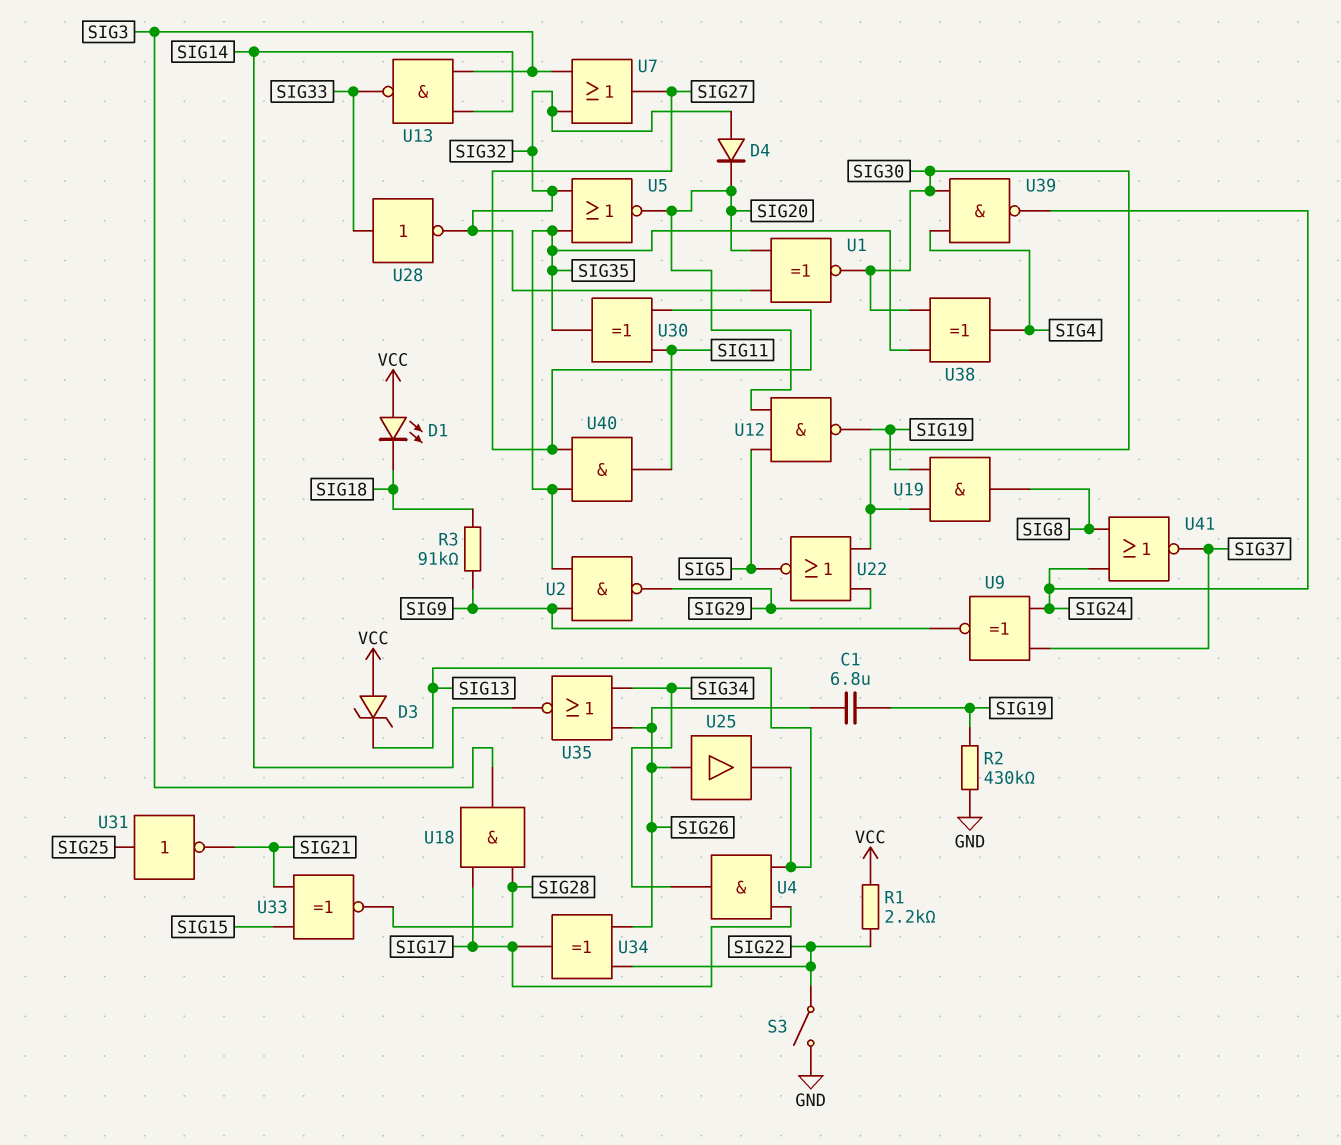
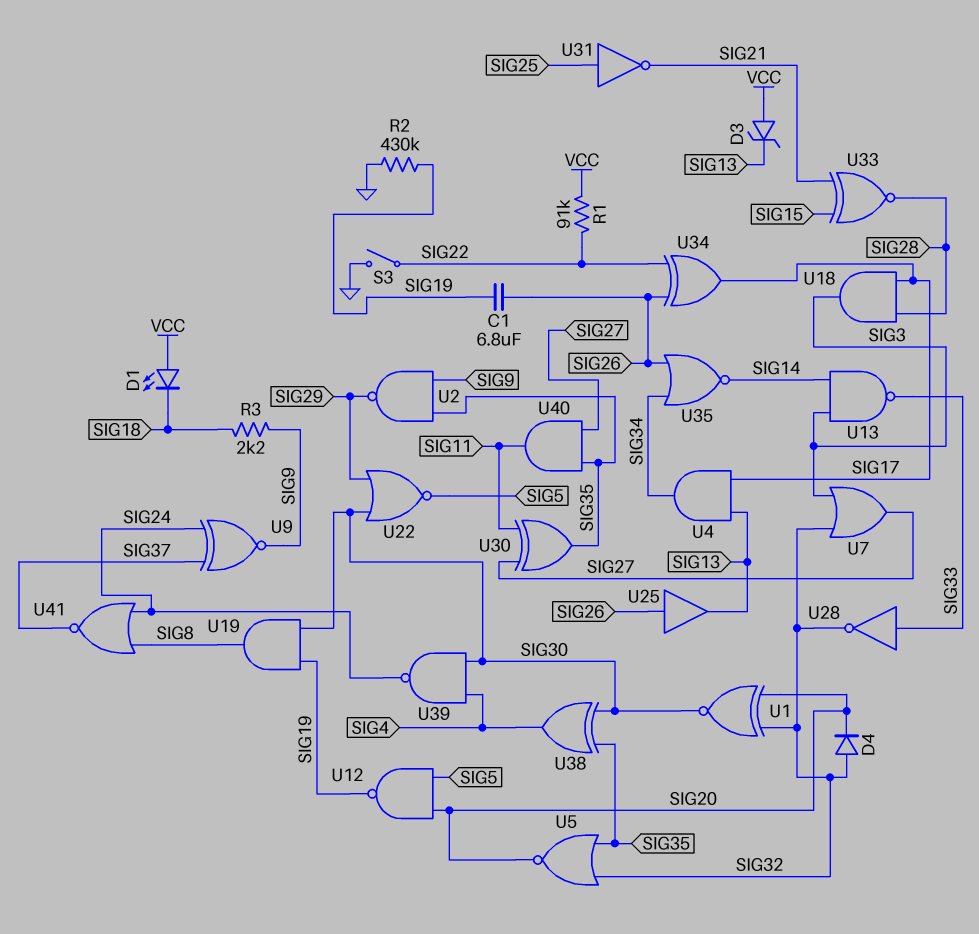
R1: 2.2k (SIG22, VCC) -> 91k (SIG22, VCC)
R3: 91k (SIG9, SIG18) -> 2.2k (SIG9, SIG18)

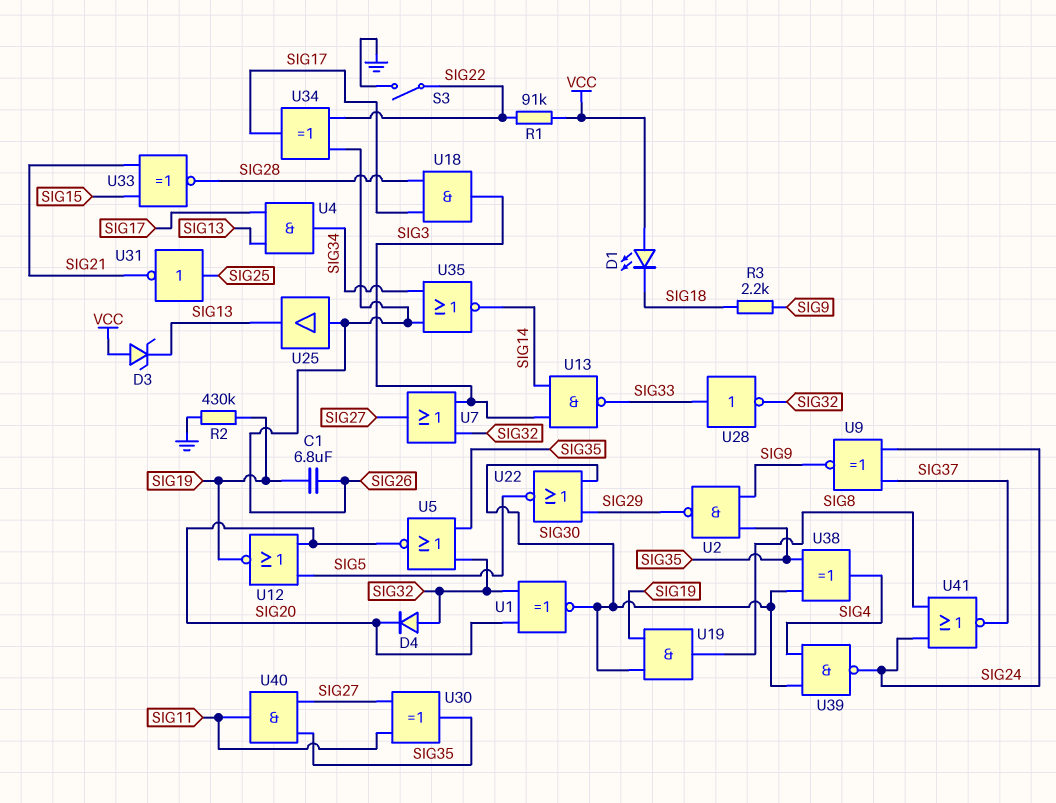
U12: NAND (in SIG5, in SIG20, out SIG19) -> NOR (in SIG5, in SIG20, out SIG19)

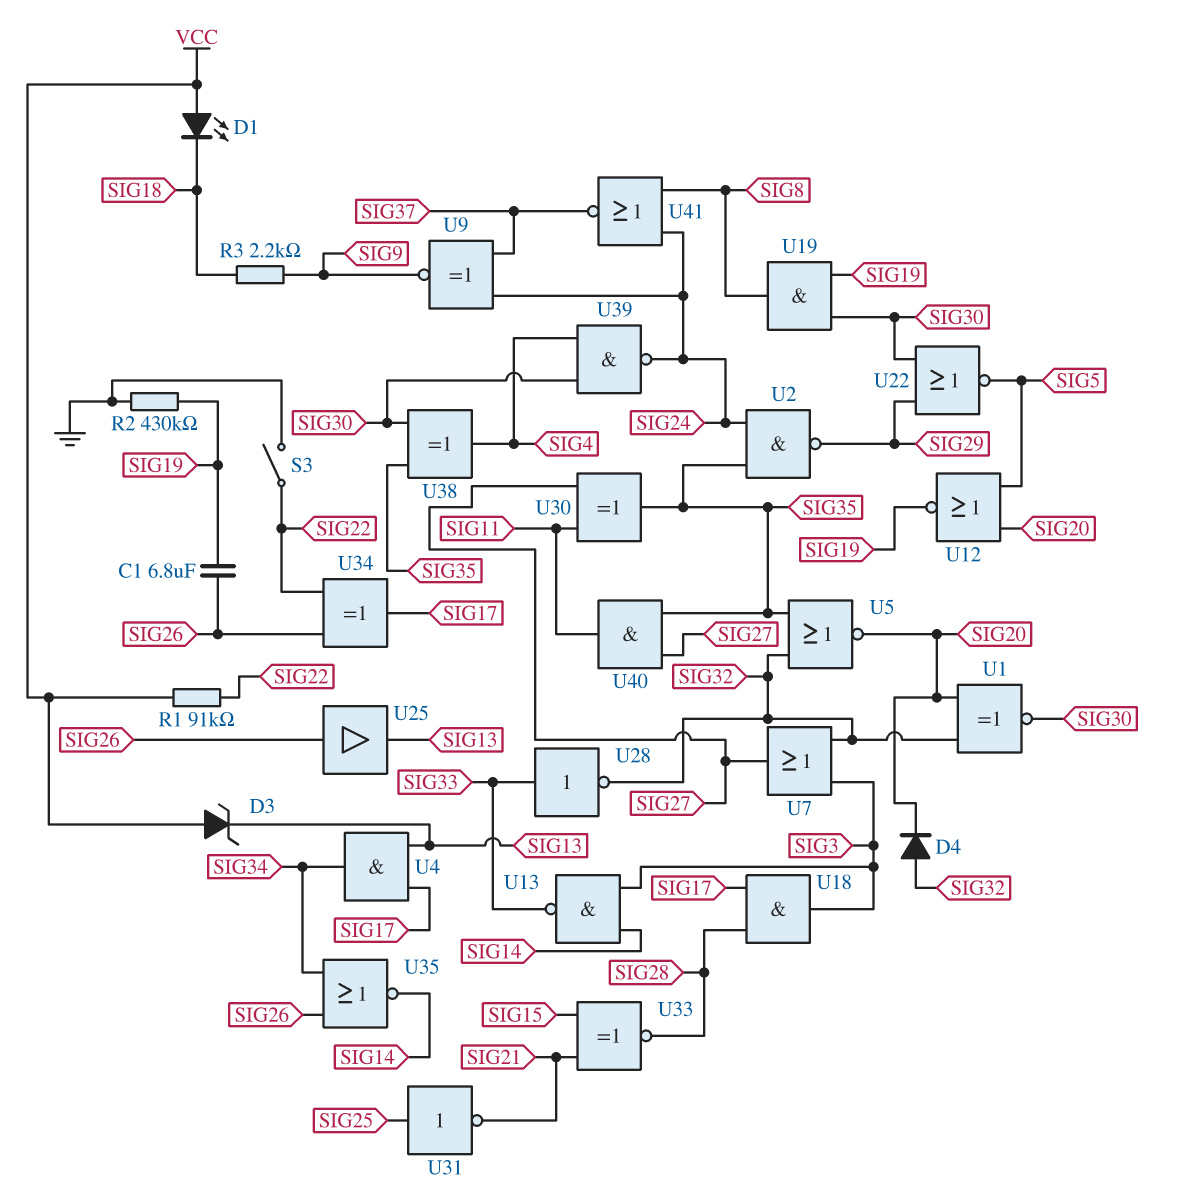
U2: NAND (in SIG9, in SIG35, out SIG29) -> NAND (in SIG24, in SIG35, out SIG29)

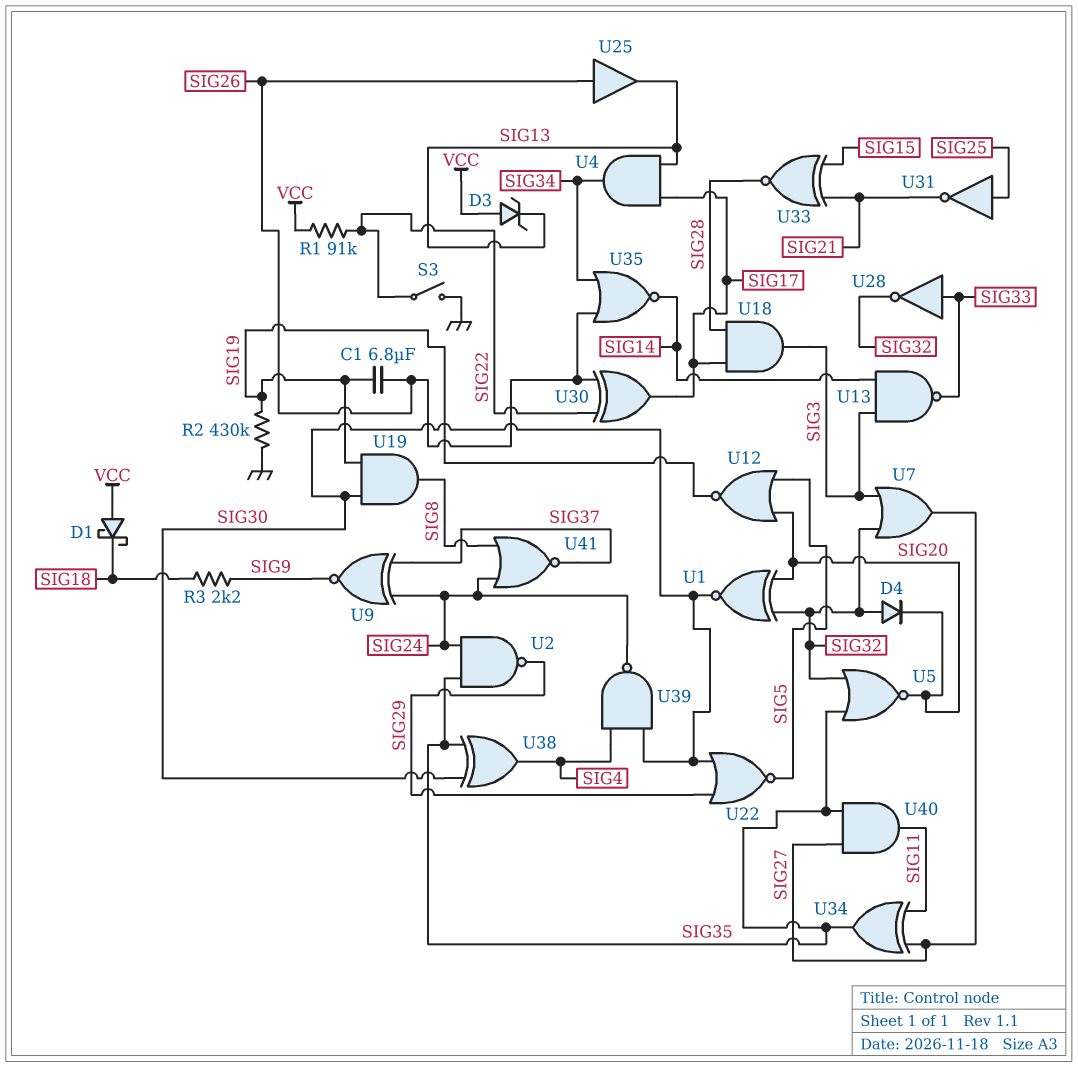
D1: LED (A VCC, K SIG18) -> schottky (A VCC, K SIG18)
U30: XOR (in SIG11, in SIG27, out SIG35) -> XOR (in SIG22, in SIG26, out SIG17)
U34: XOR (in SIG22, in SIG26, out SIG17) -> XOR (in SIG11, in SIG27, out SIG35)

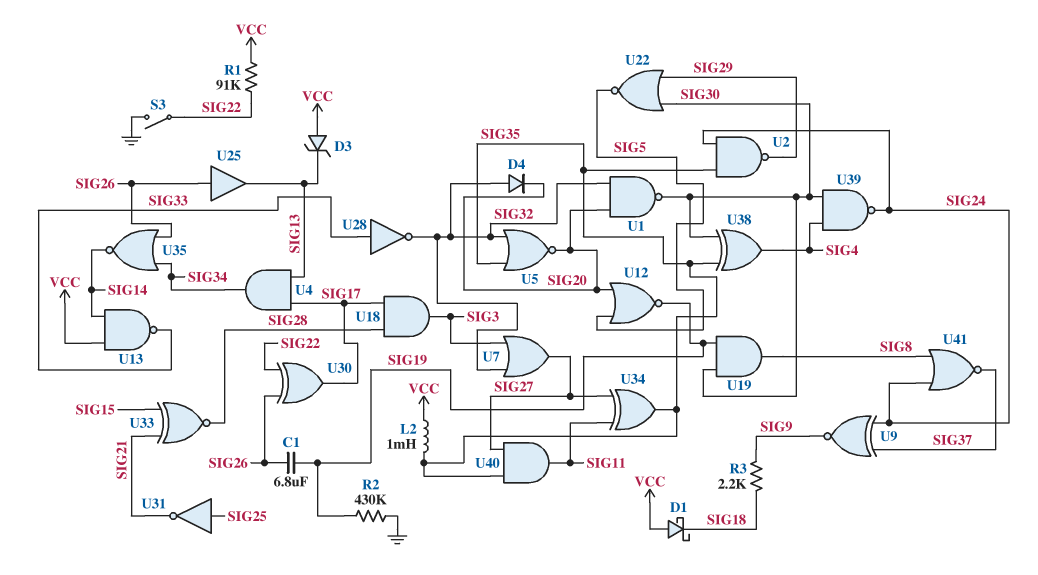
L2: none -> 1mH (SIG35, VCC)
U1: XNOR (in SIG20, in SIG32, out SIG30) -> NAND (in SIG20, in SIG32, out SIG30)
U13: NAND (in SIG3, in SIG14, out SIG33) -> NAND (in SIG14, in VCC, out SIG33)

